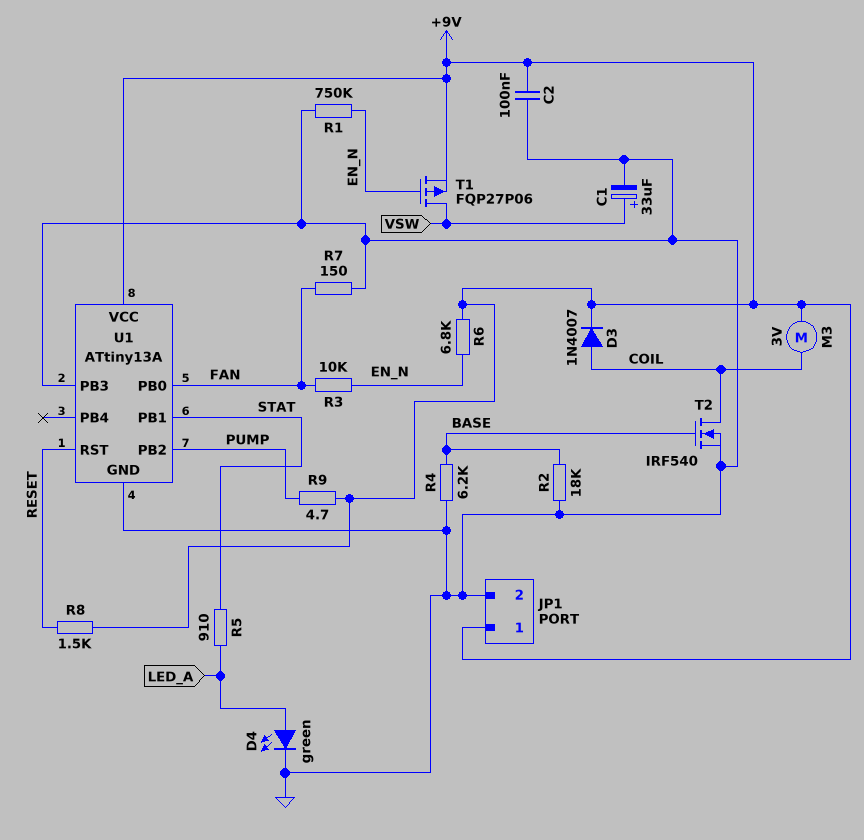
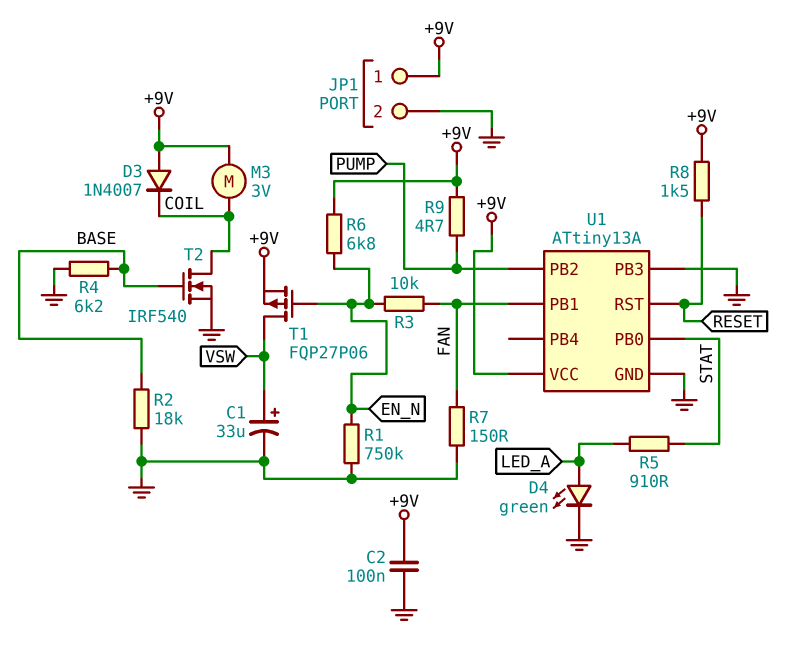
D3: diode 1N4007 (A COIL, K +9V) -> diode 1N4007 (A +9V, K COIL)
U1 pin PB0: FAN -> STAT
U1 pin PB1: STAT -> FAN

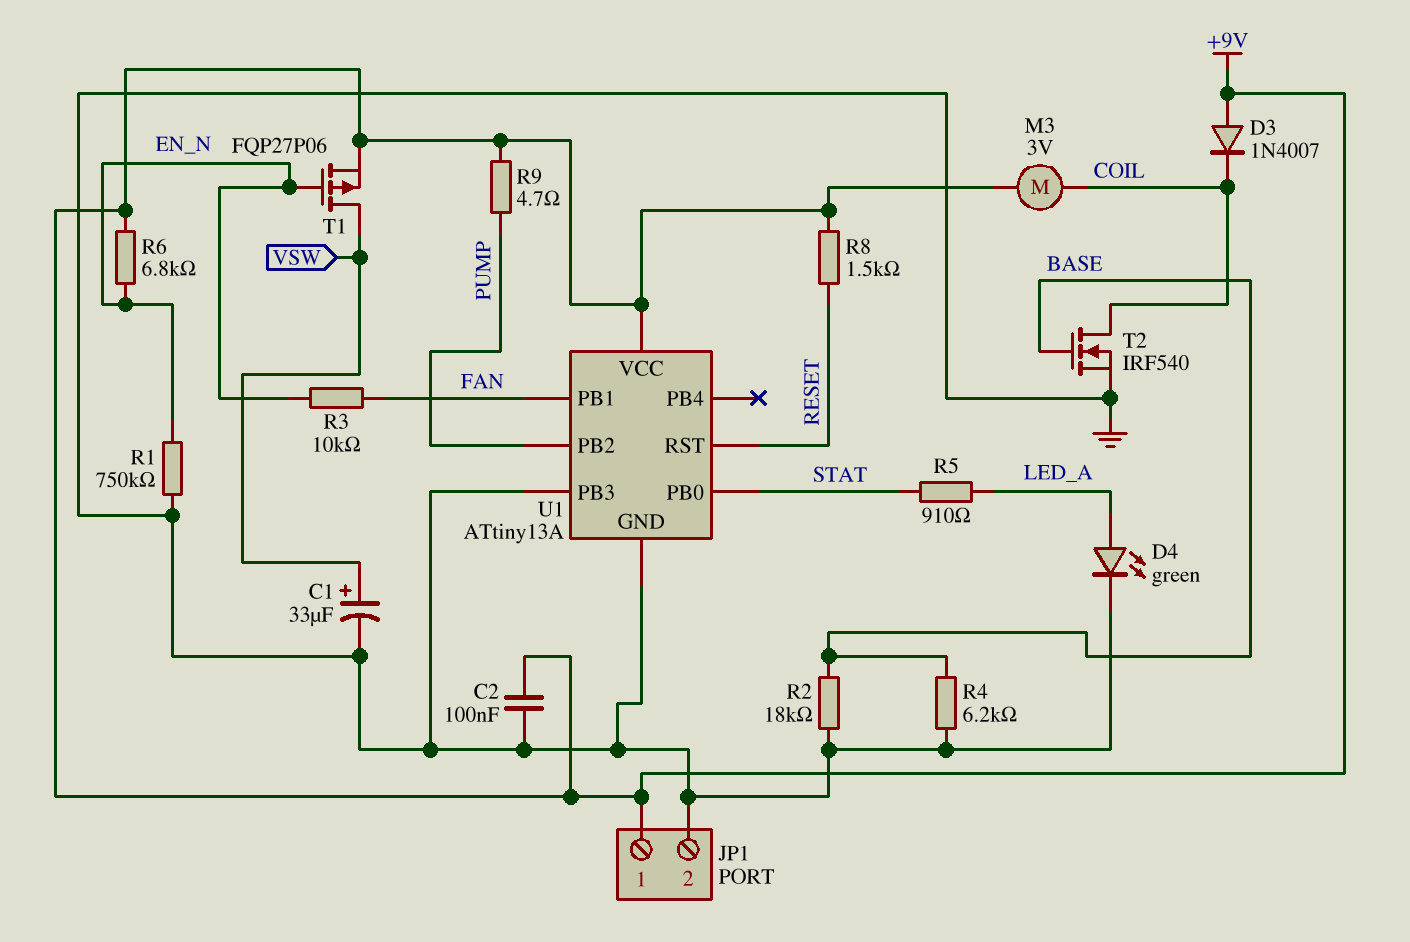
R7: 150 (FAN, GND) -> none

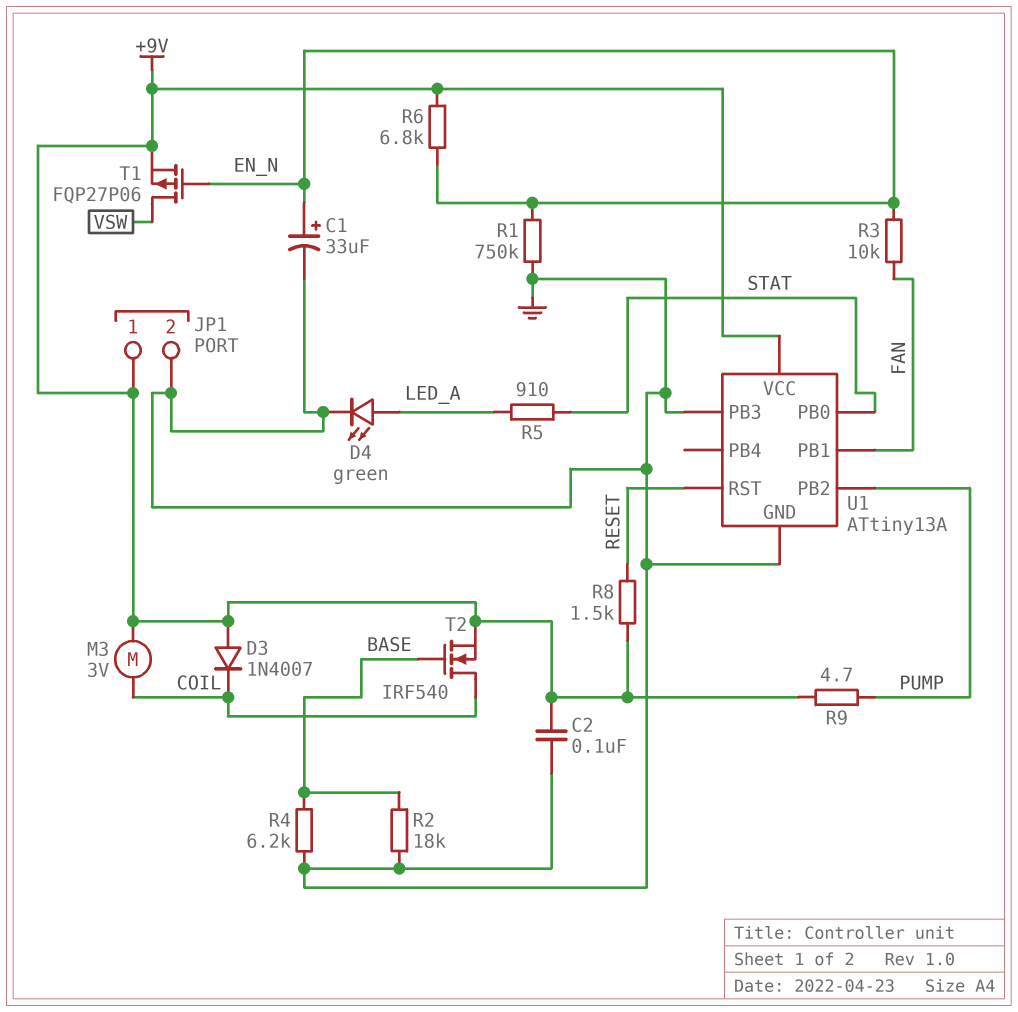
C1: 33uF (plus VSW, minus GND) -> 33uF (plus EN_N, minus GND)
T2: NMOS IRF540 (G BASE, D COIL, S GND) -> NMOS IRF540 (G BASE, D COIL, S +9V)

